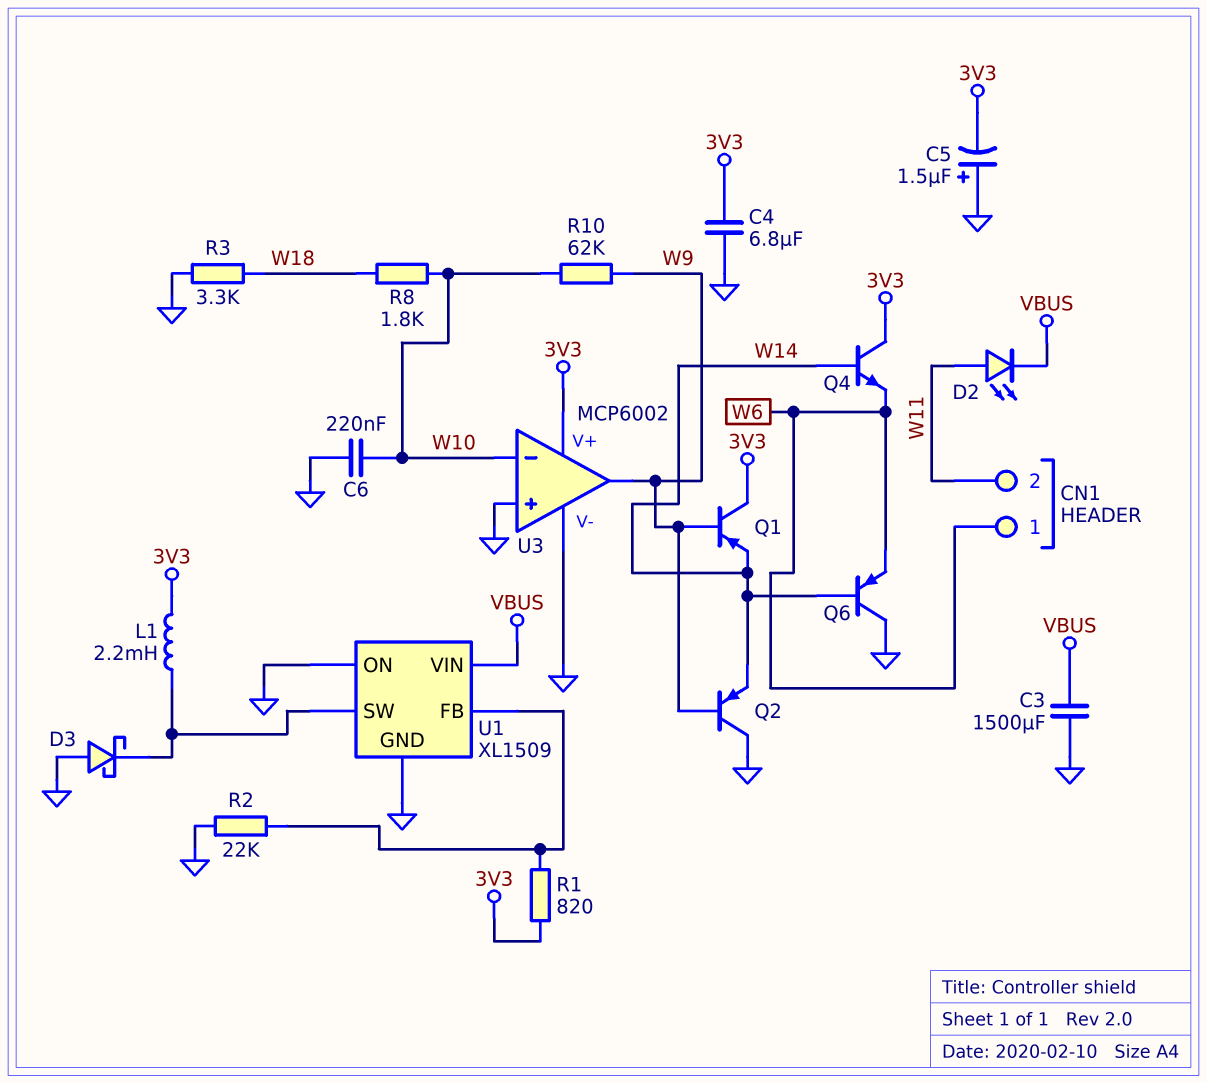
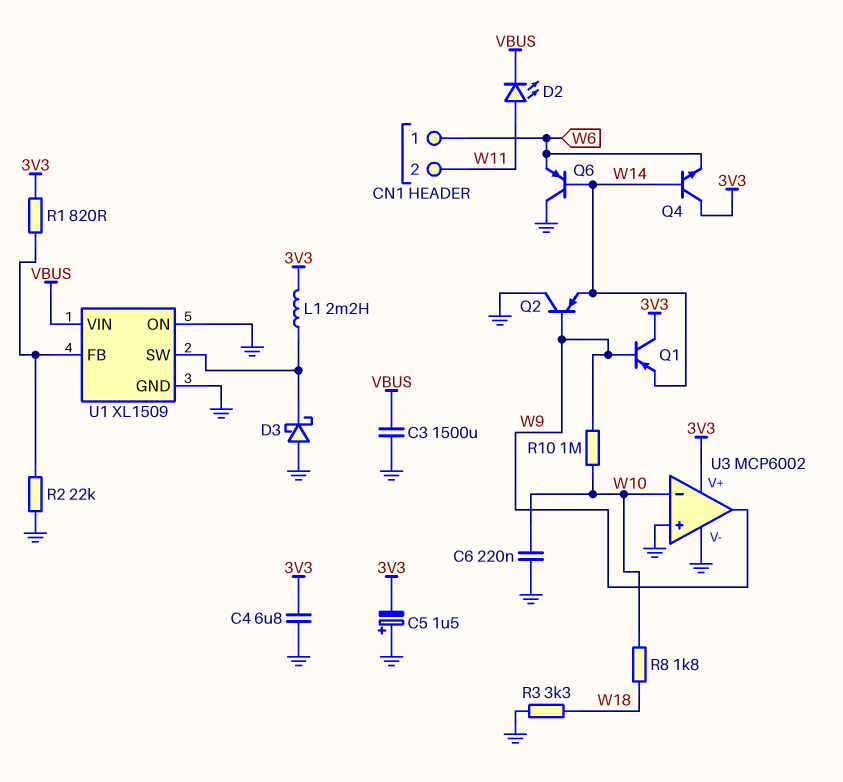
R10: 62k (W9, W10) -> 1M (W9, W10)

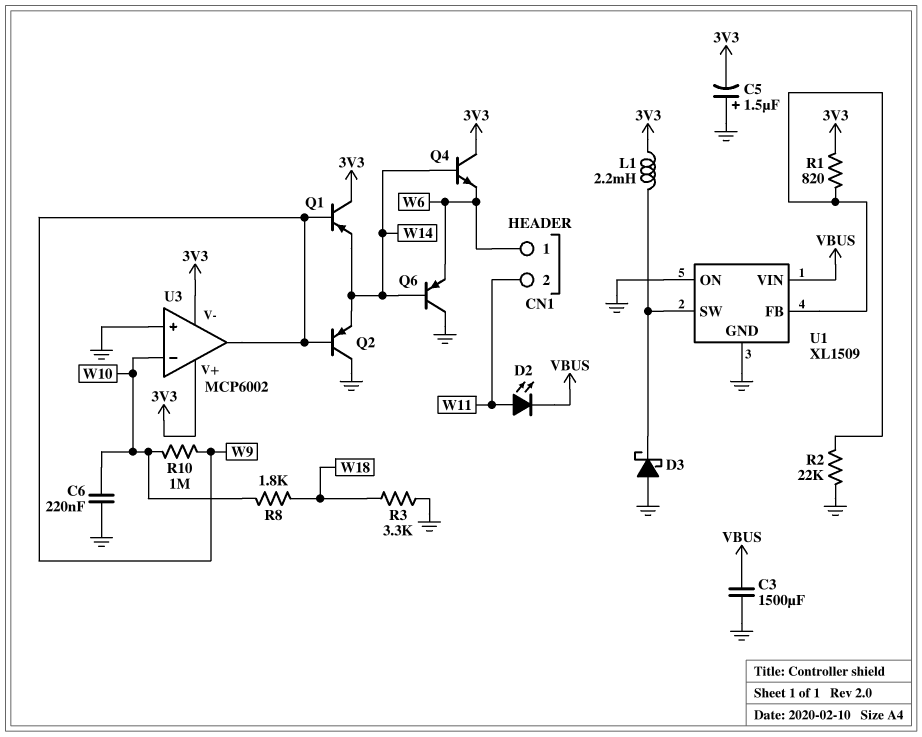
C4: 6.8uF (3V3, GND) -> none
U3 pin V-: GND -> 3V3

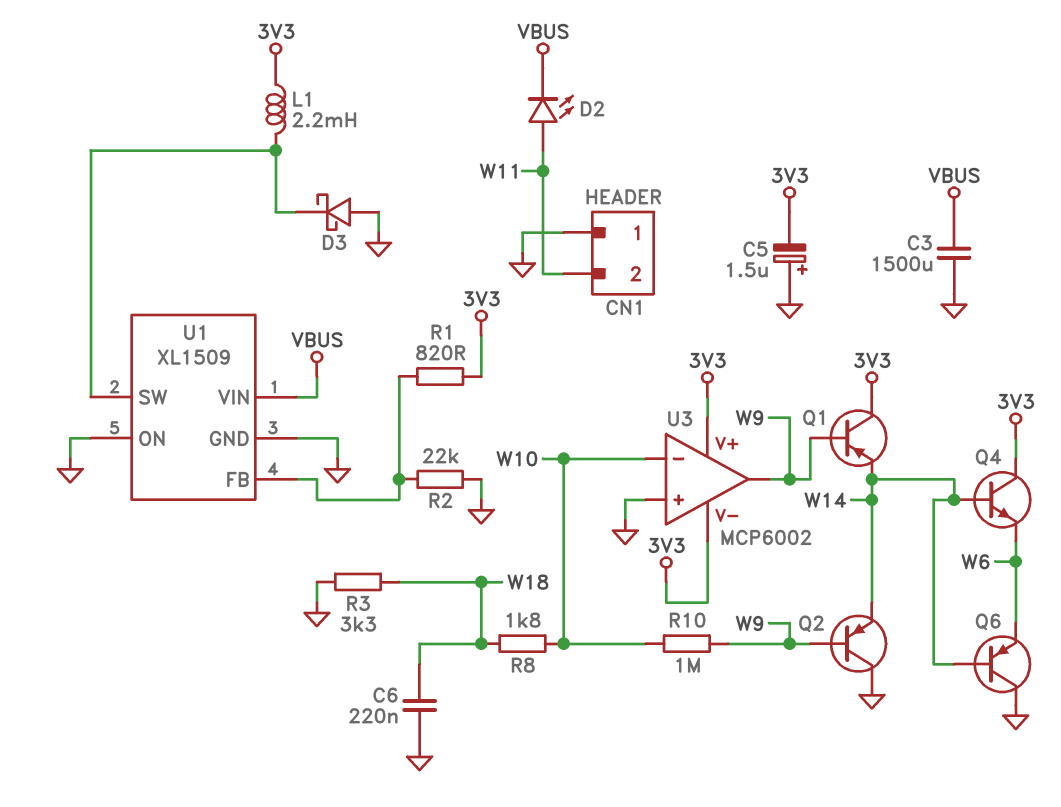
C6: 220nF (GND, W10) -> 220nF (GND, W18)
CN1 pin 1: W6 -> GND

